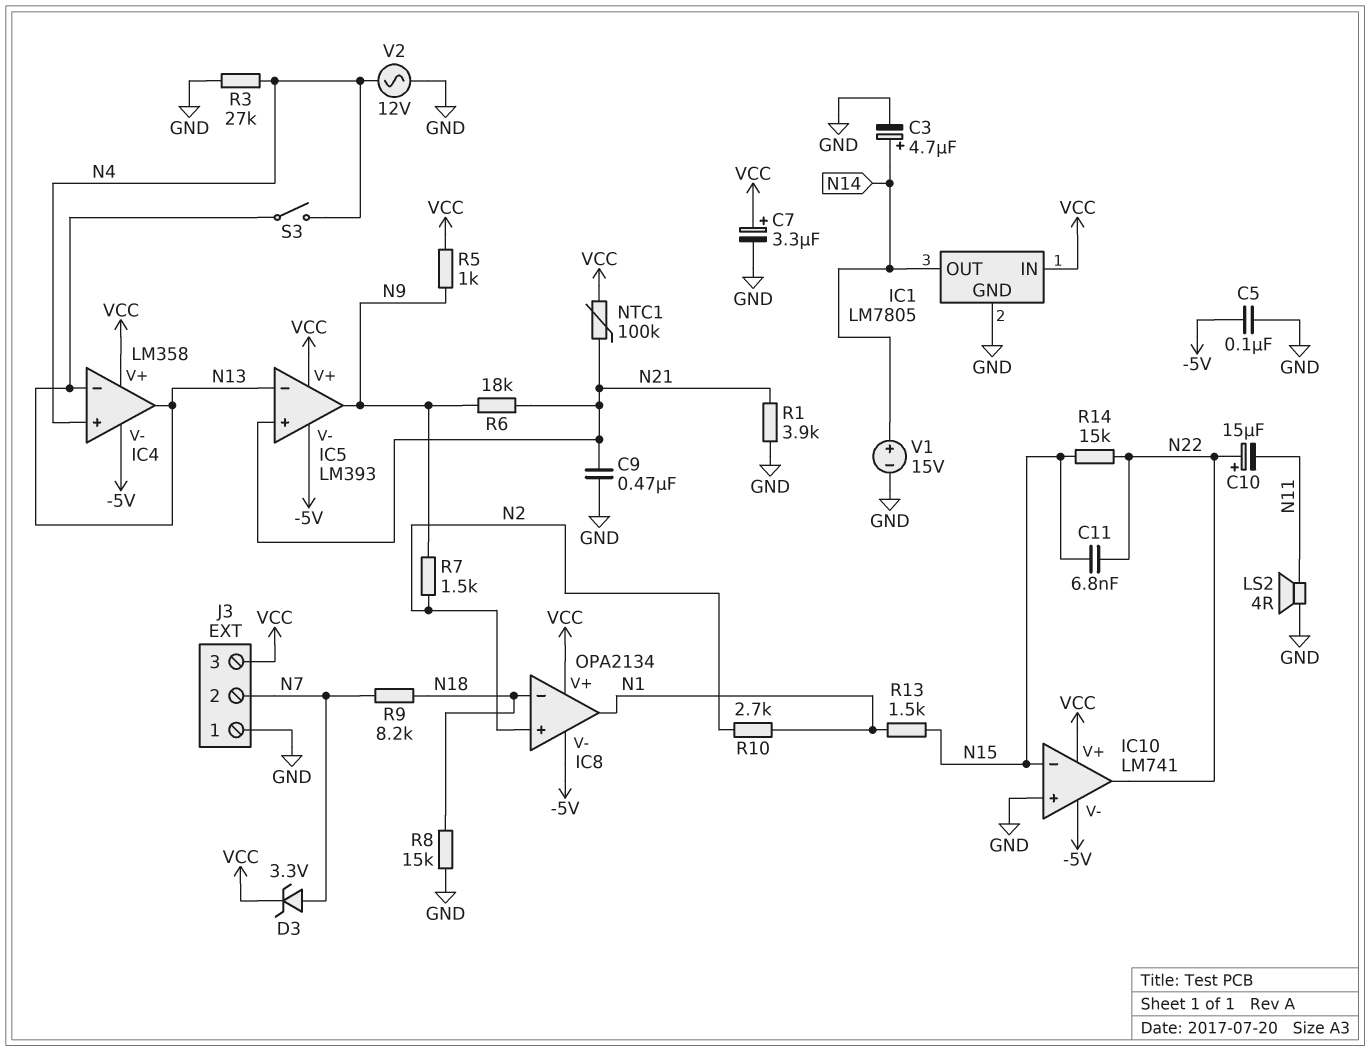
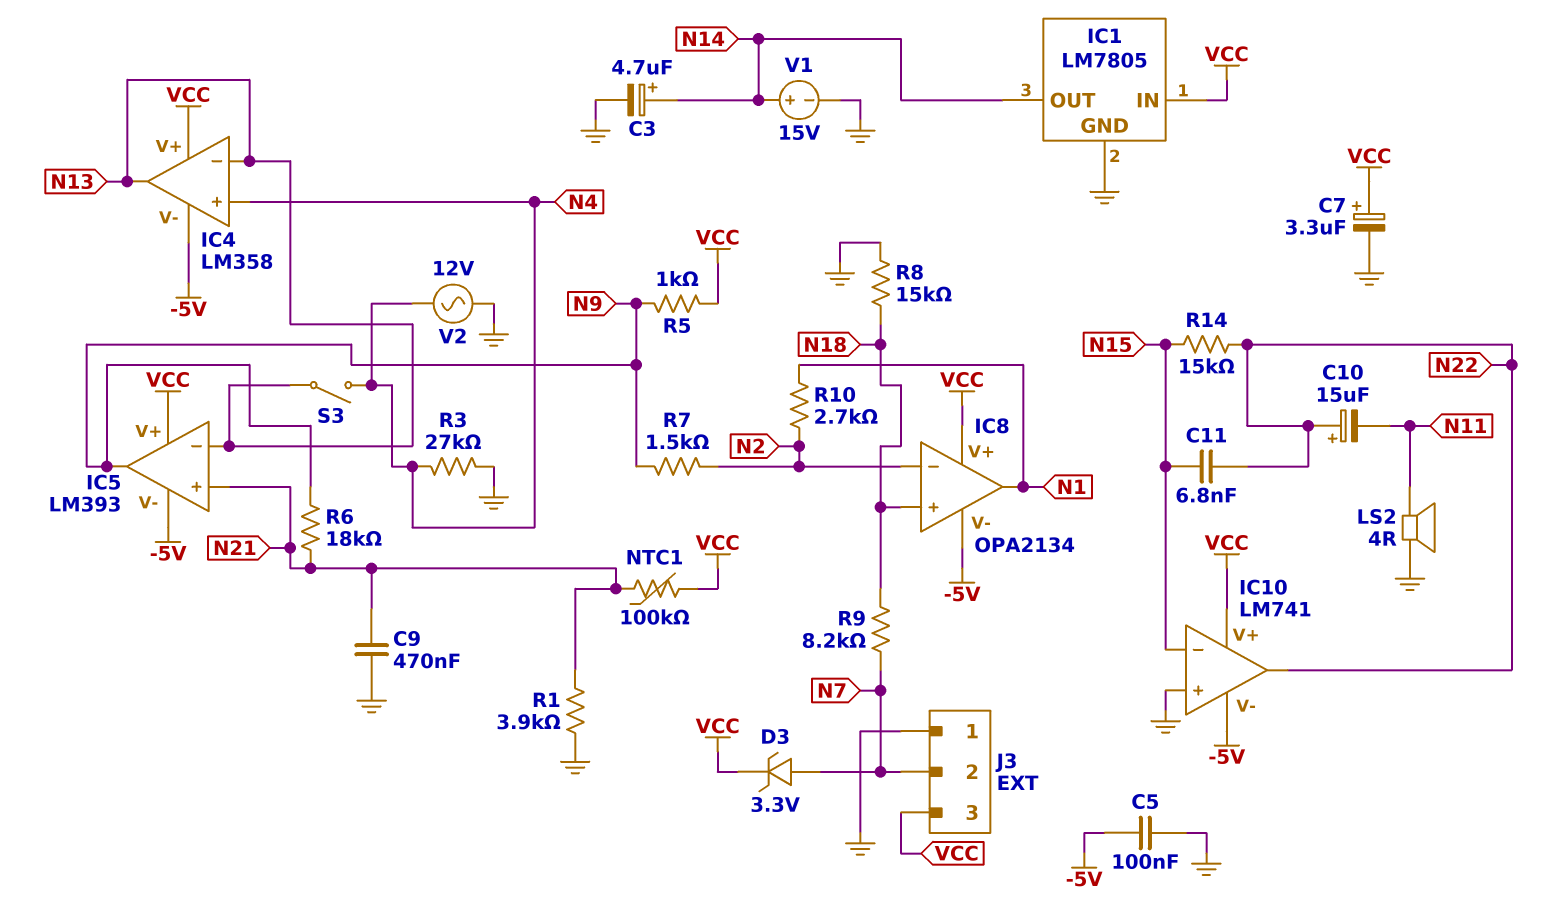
IC8 pin in+: N2 -> N18
IC8 pin in-: N18 -> N2
R13: 1.5k (N1, N15) -> none

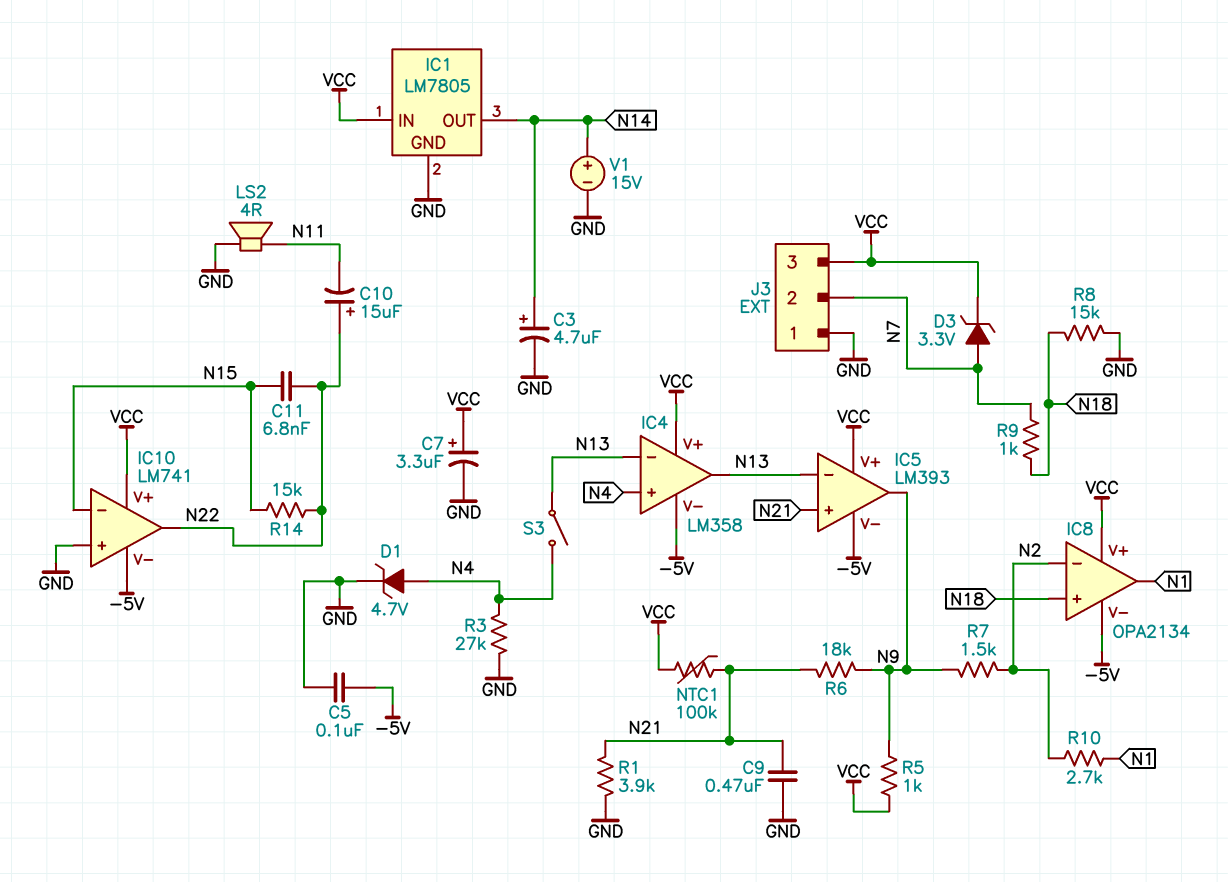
D1: none -> zener 4.7V (A N4, K GND)
R9: 8.2k (N7, N18) -> 1k (N7, N18)
V2: AC 12V (GND, N4) -> none

